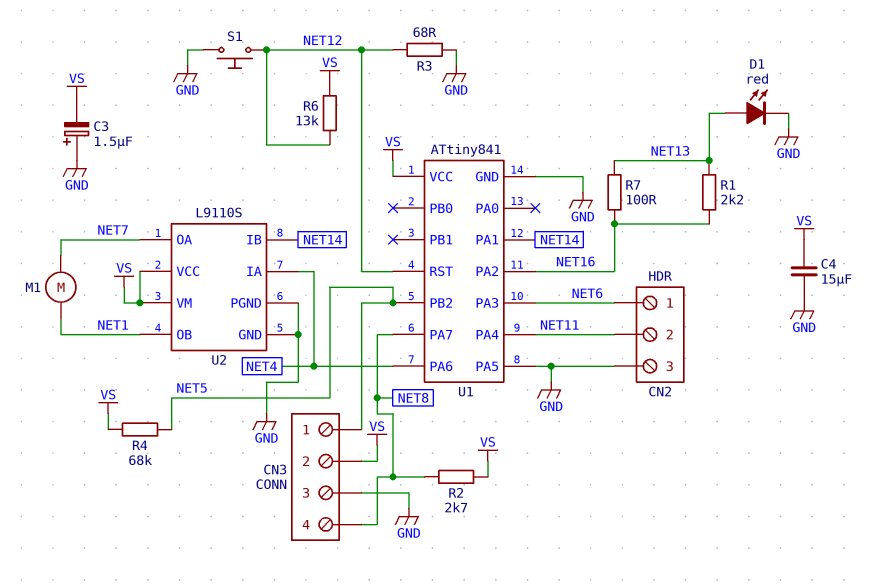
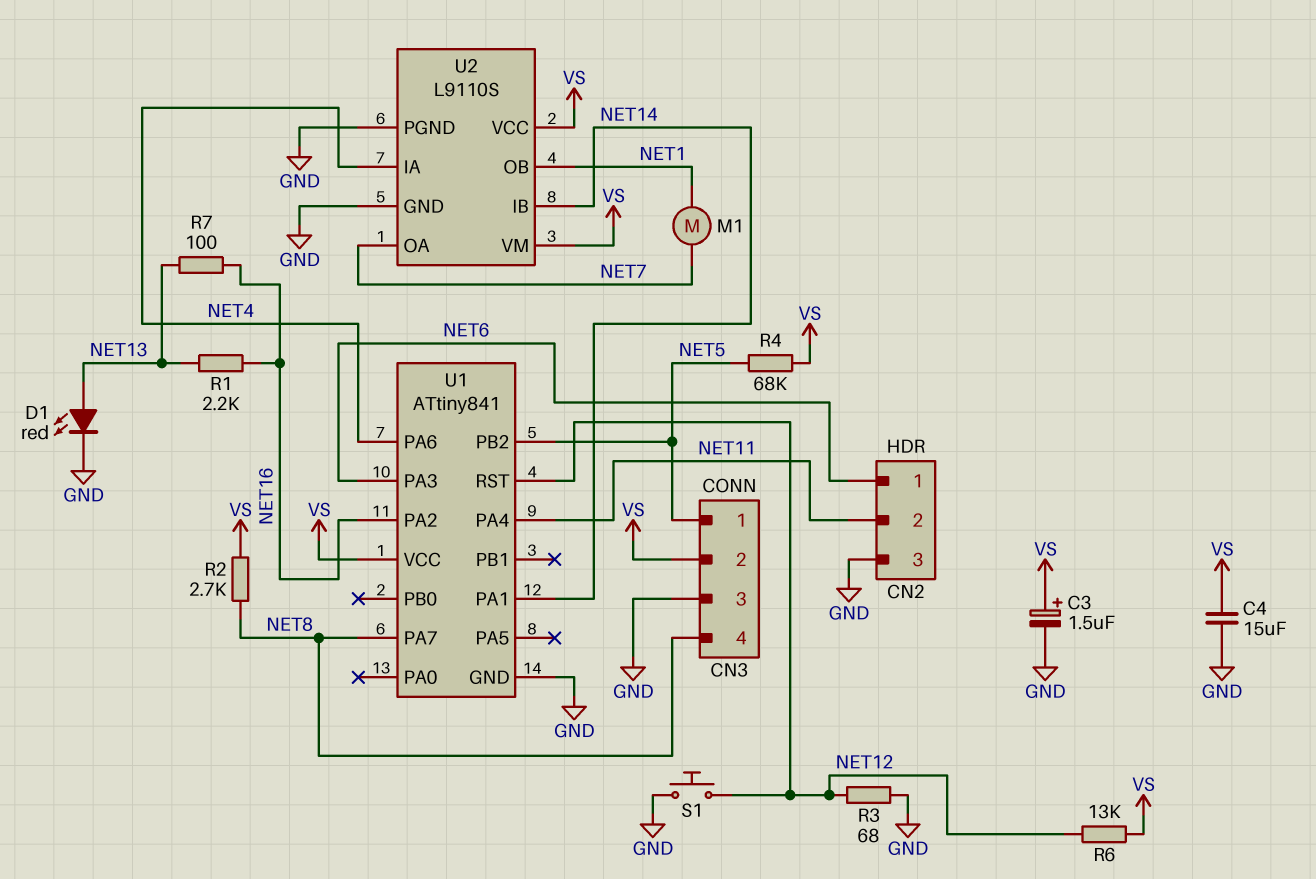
C3: 1.5uF (plus GND, minus VS) -> 1.5uF (plus VS, minus GND)
U1 pin PA5: GND -> none

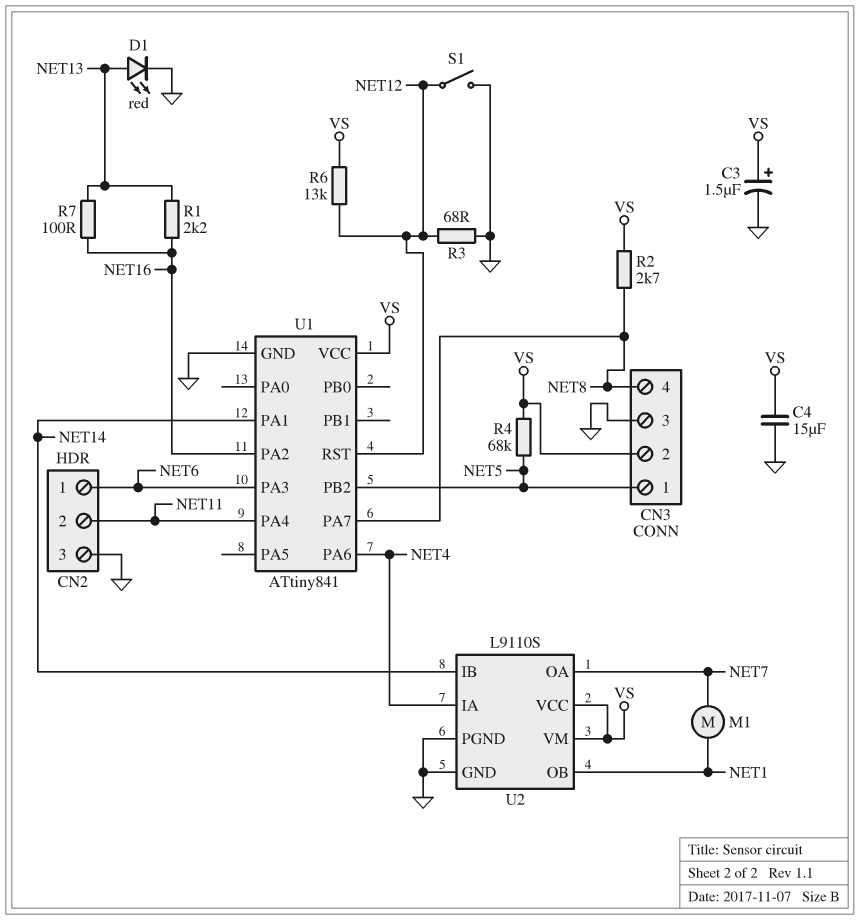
S1: button (GND, NET12) -> switch (GND, NET12)

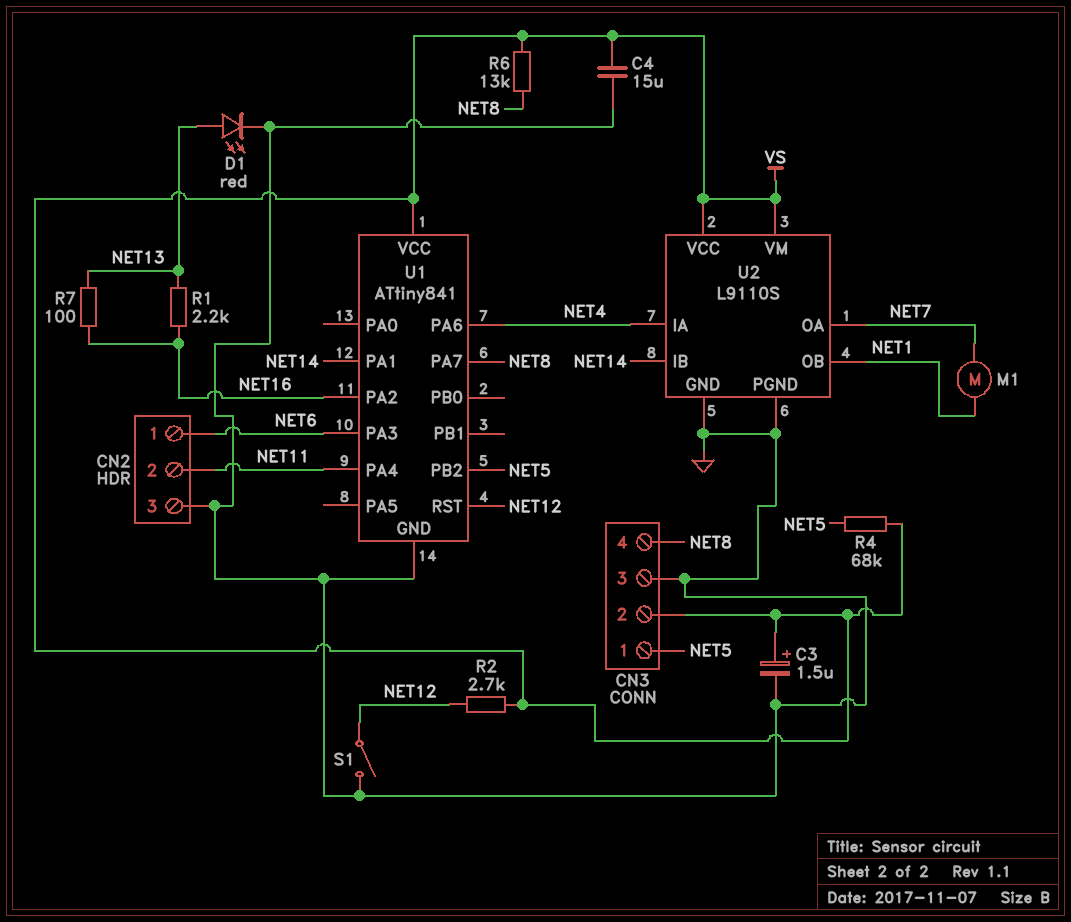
R2: 2.7k (NET8, VS) -> 2.7k (NET12, VS)
R3: 68 (GND, NET12) -> none
R6: 13k (NET12, VS) -> 13k (NET8, VS)

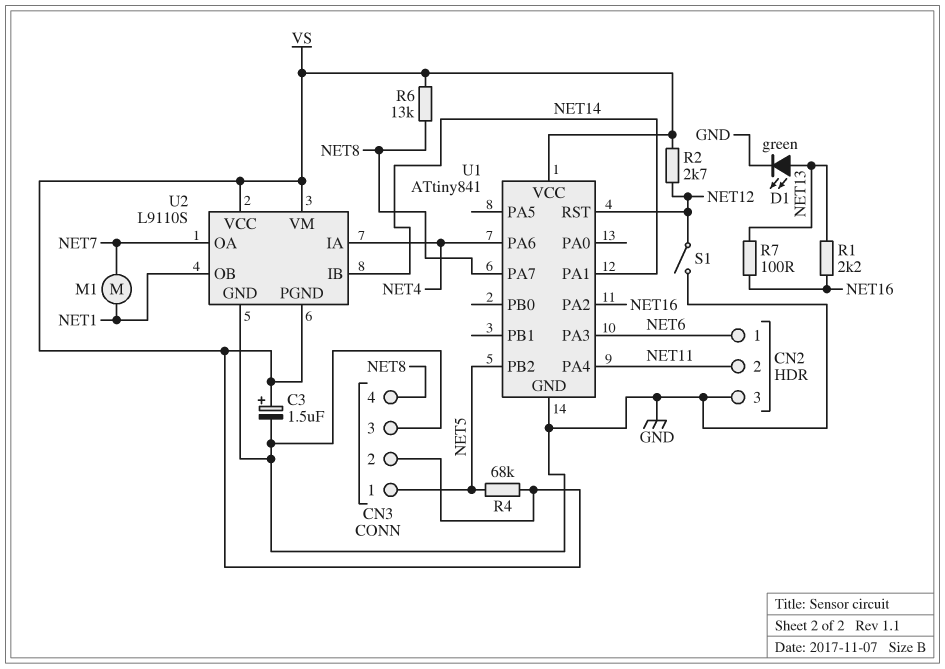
C4: 15uF (GND, VS) -> none
D1: LED red (A NET13, K GND) -> LED green (A NET13, K GND)
U2 pin PGND: GND -> VS

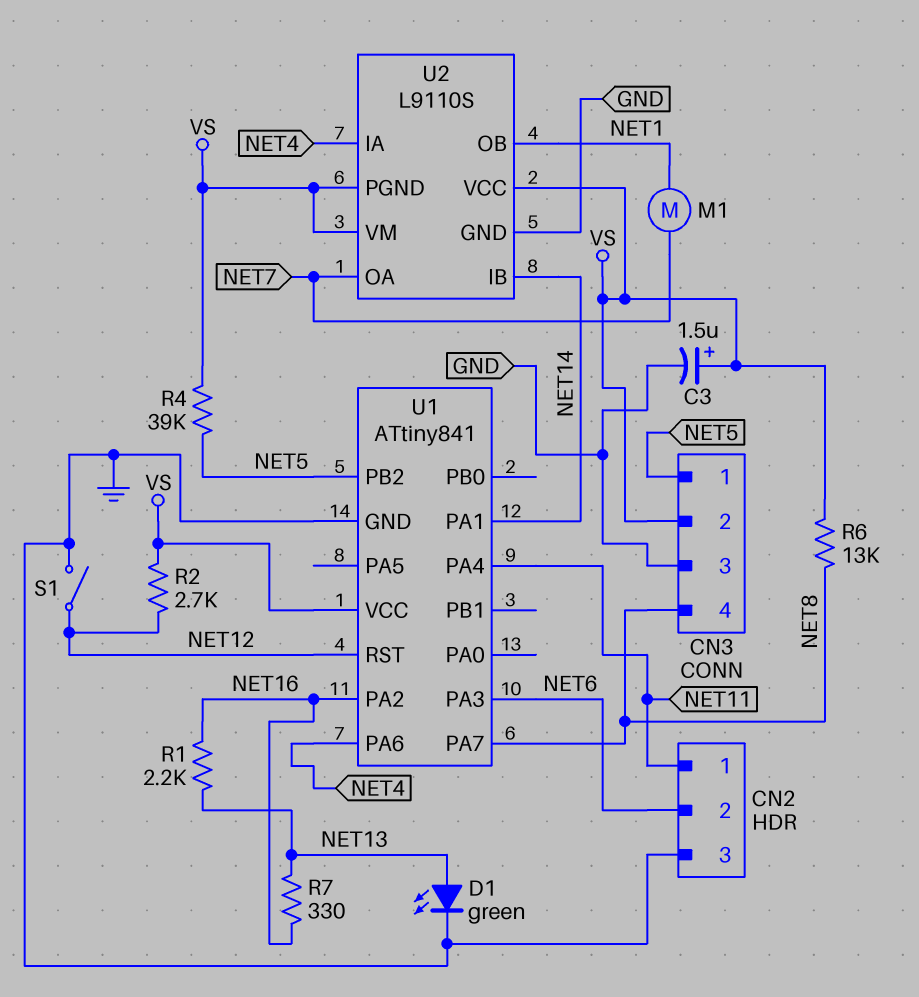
CN2 pin 1: NET6 -> NET11
CN2 pin 2: NET11 -> NET6
R4: 68k (NET5, VS) -> 39k (NET5, VS)
R7: 100 (NET13, NET16) -> 330 (NET13, NET16)

